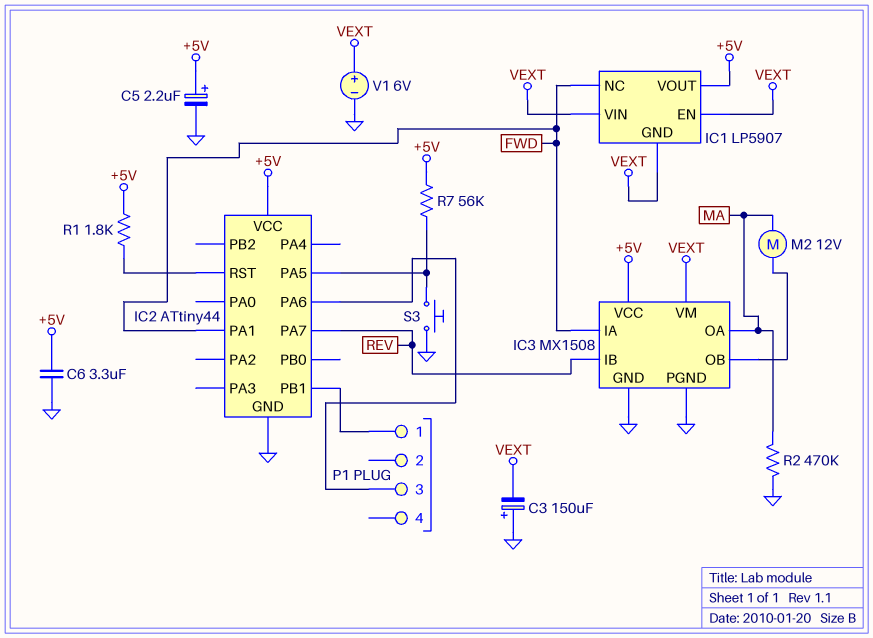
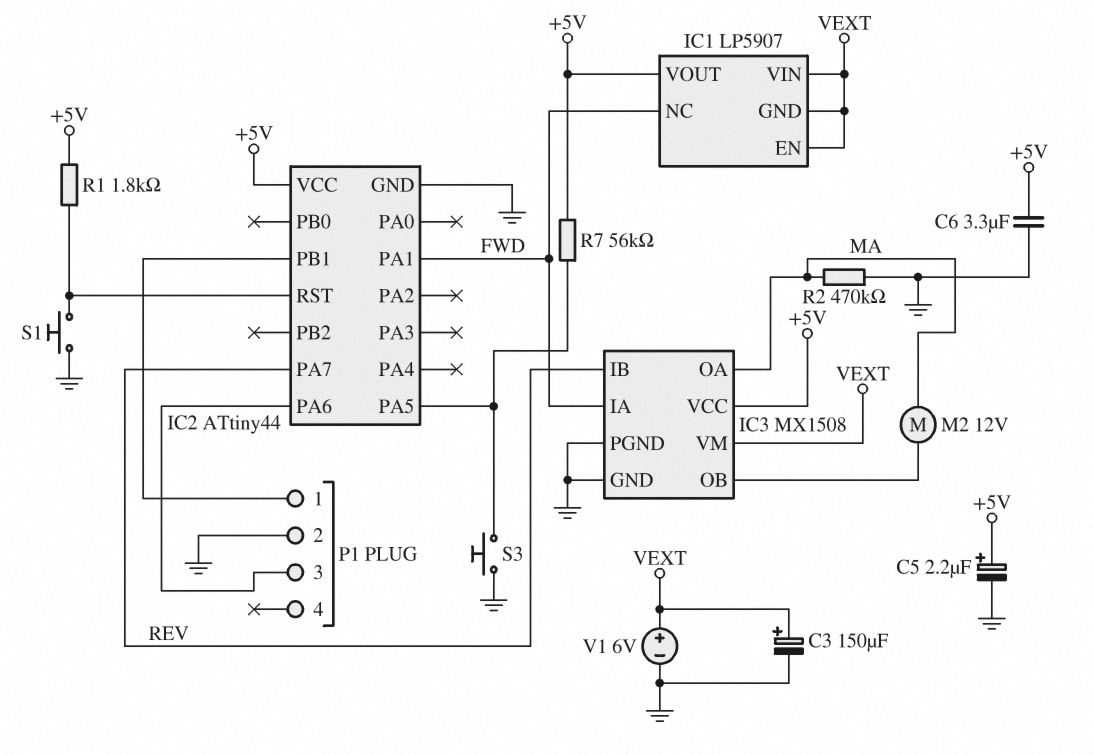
C3: 150uF (plus GND, minus VEXT) -> 150uF (plus VEXT, minus GND)
P1 pin 2: none -> GND
S1: none -> button (GND, IC2/RST)

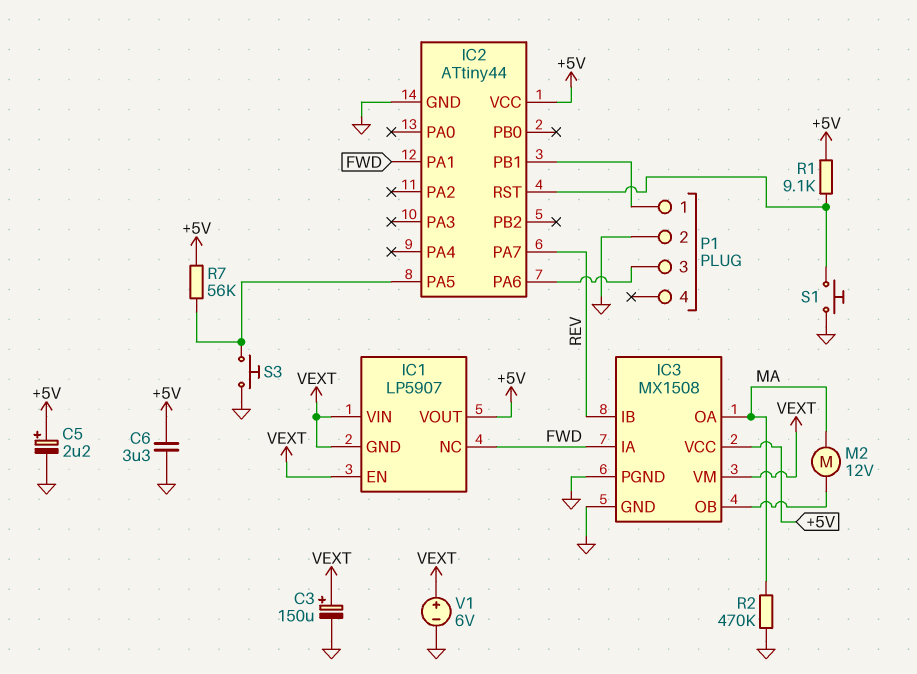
R1: 1.8k (+5V, IC2/RST) -> 9.1k (+5V, IC2/RST)

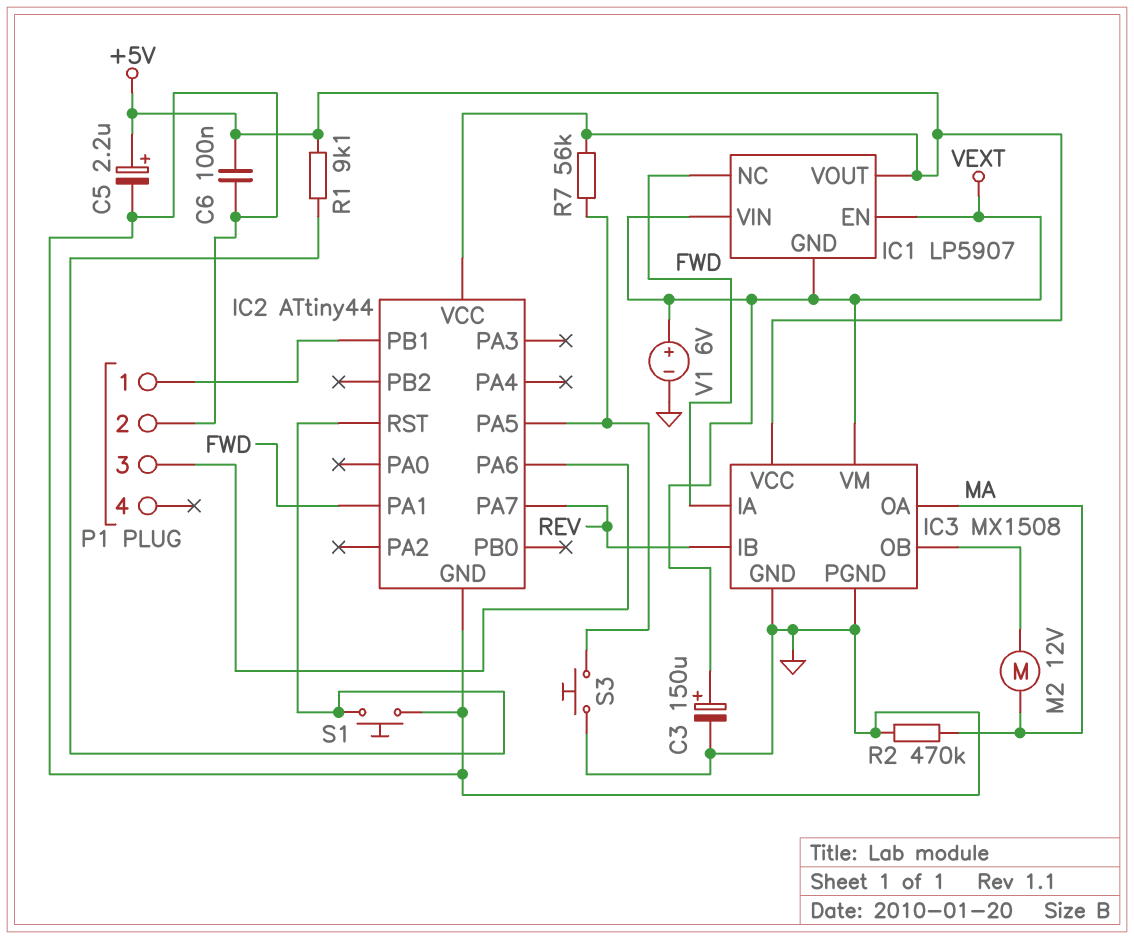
C6: 3.3uF (+5V, GND) -> 100nF (+5V, GND)

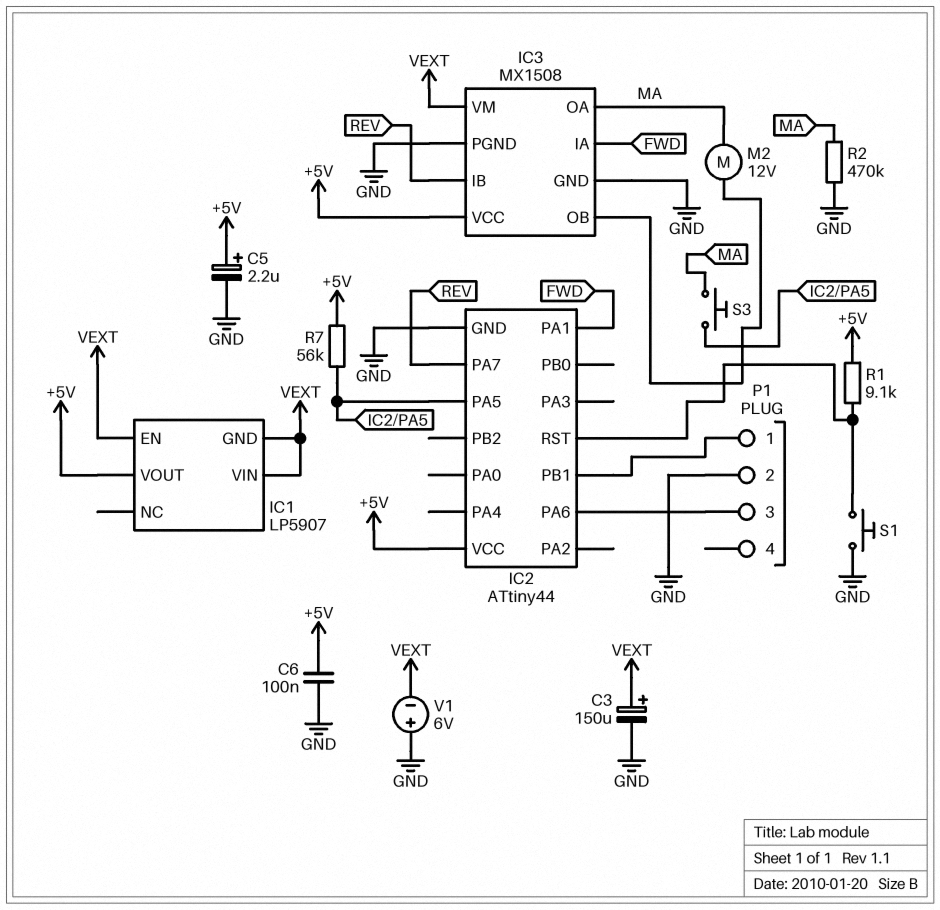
IC1 pin NC: FWD -> none
S3: button (GND, IC2/PA5) -> button (IC2/PA5, MA)
V1: 6V (plus VEXT, minus GND) -> 6V (plus GND, minus VEXT)

